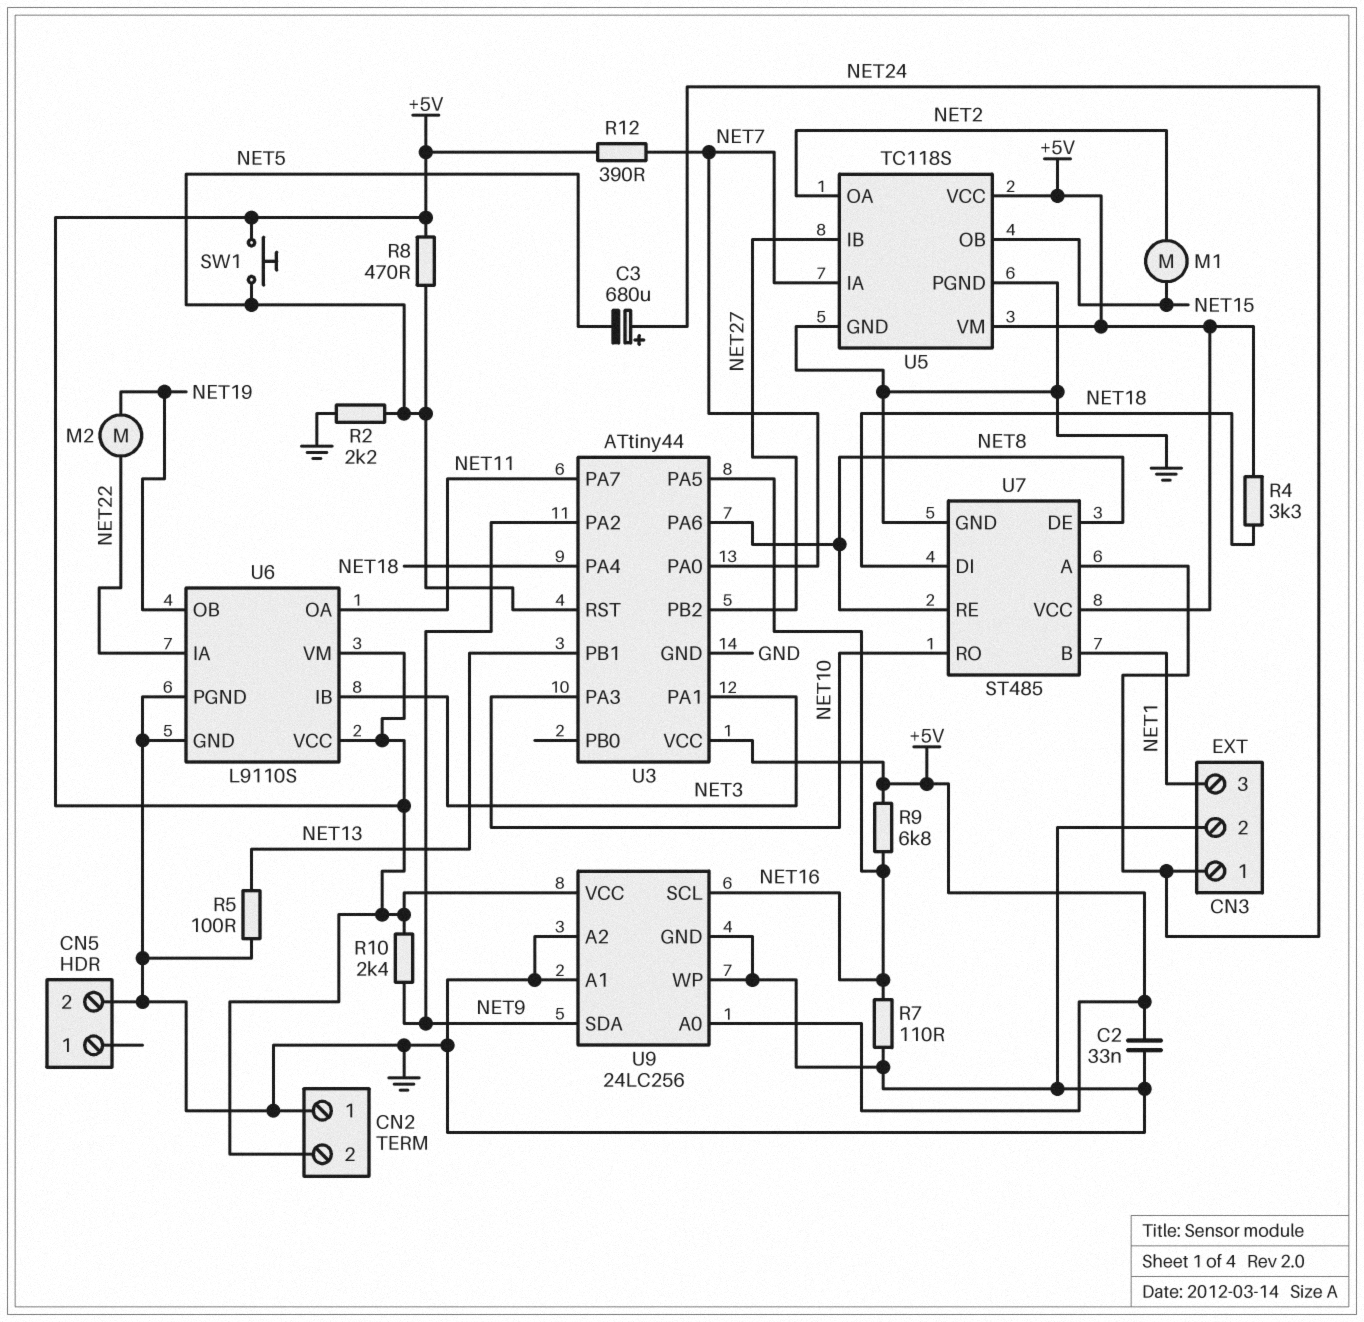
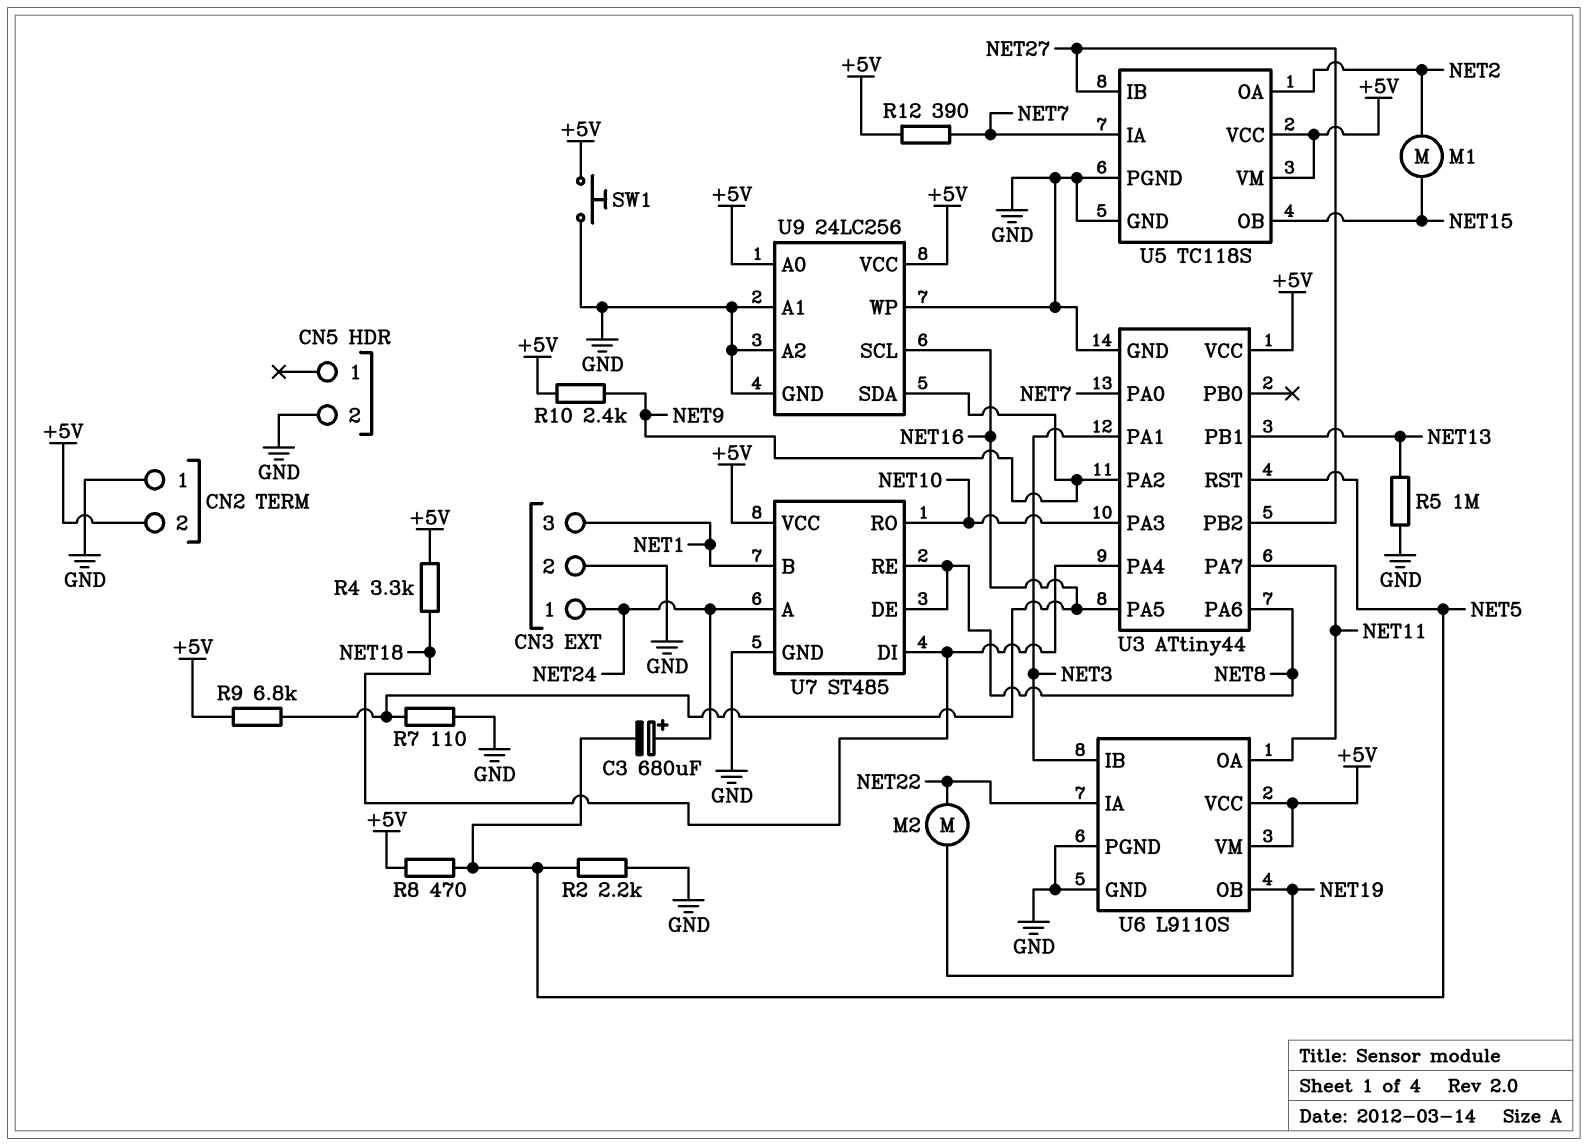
C2: 33nF (+5V, GND) -> none
R5: 100 (GND, NET13) -> 1M (GND, NET13)
SW1: button (+5V, NET5) -> button (+5V, GND)

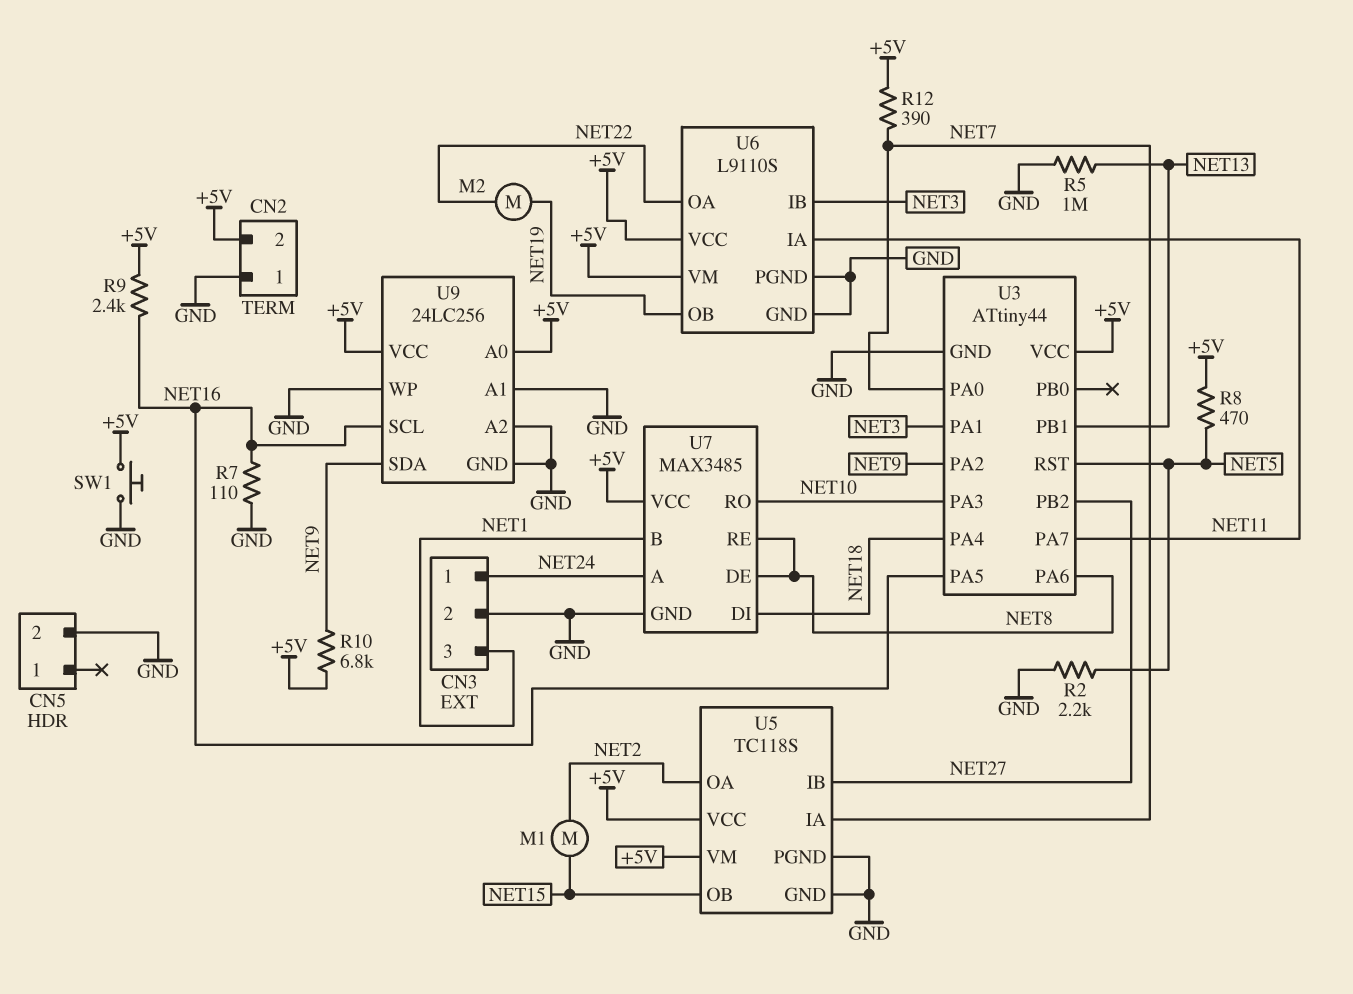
C3: 680uF (plus NET24, minus NET5) -> none
R4: 3.3k (+5V, NET18) -> none
R9: 6.8k (+5V, NET16) -> 2.4k (+5V, NET16)
R10: 2.4k (+5V, NET9) -> 6.8k (+5V, NET9)
U6 pin IA: NET22 -> NET11
U6 pin OA: NET11 -> NET22
U7: ST485 -> MAX3485

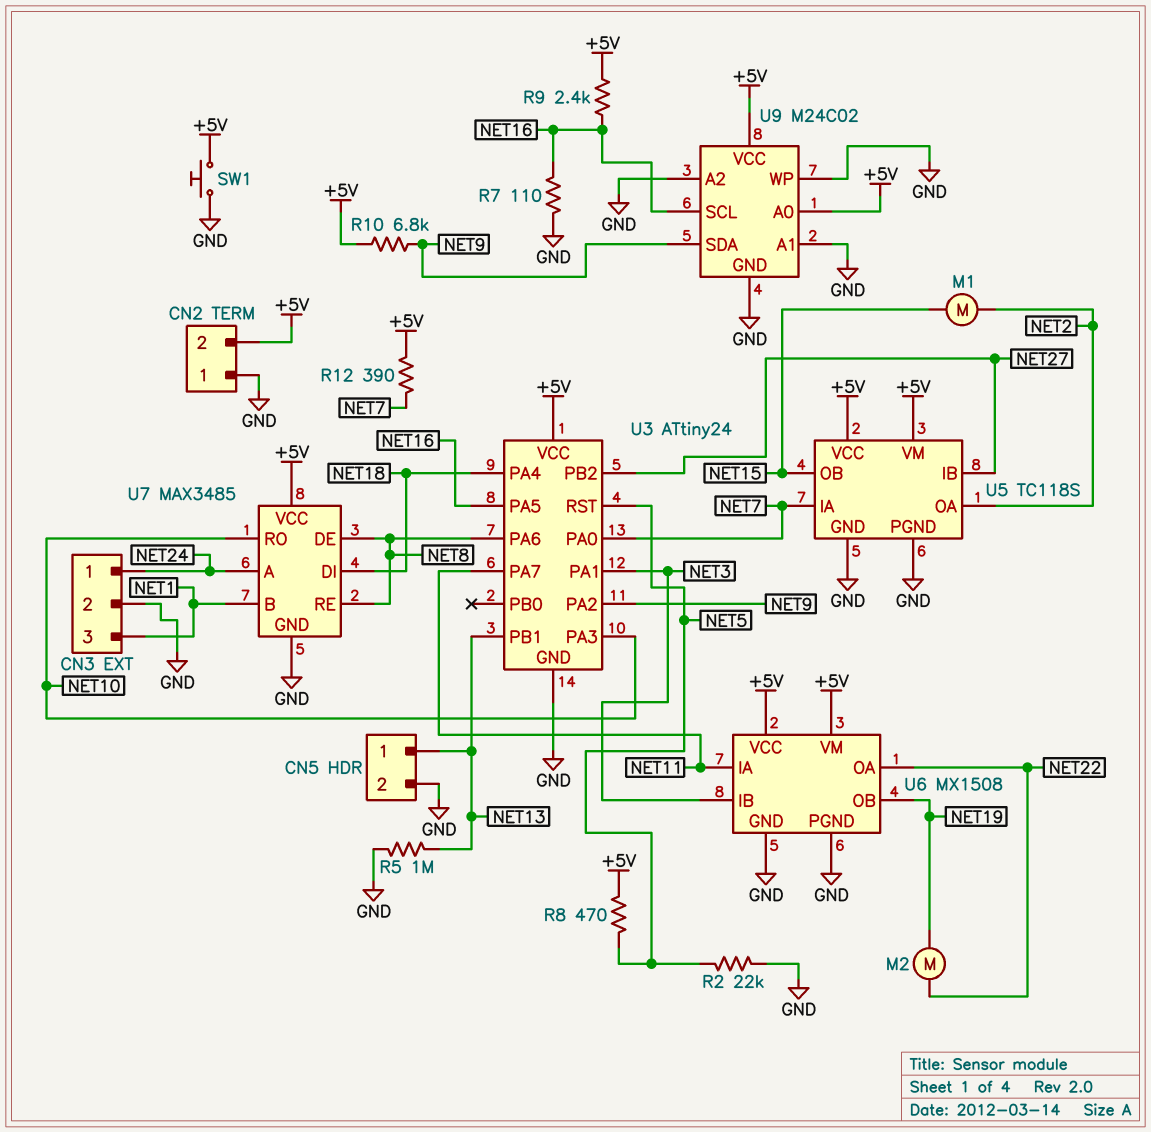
CN5 pin 1: none -> NET13
R2: 2.2k (GND, NET5) -> 22k (GND, NET5)
U3: ATtiny44 -> ATtiny24
U6: L9110S -> MX1508
U9: 24LC256 -> M24C02

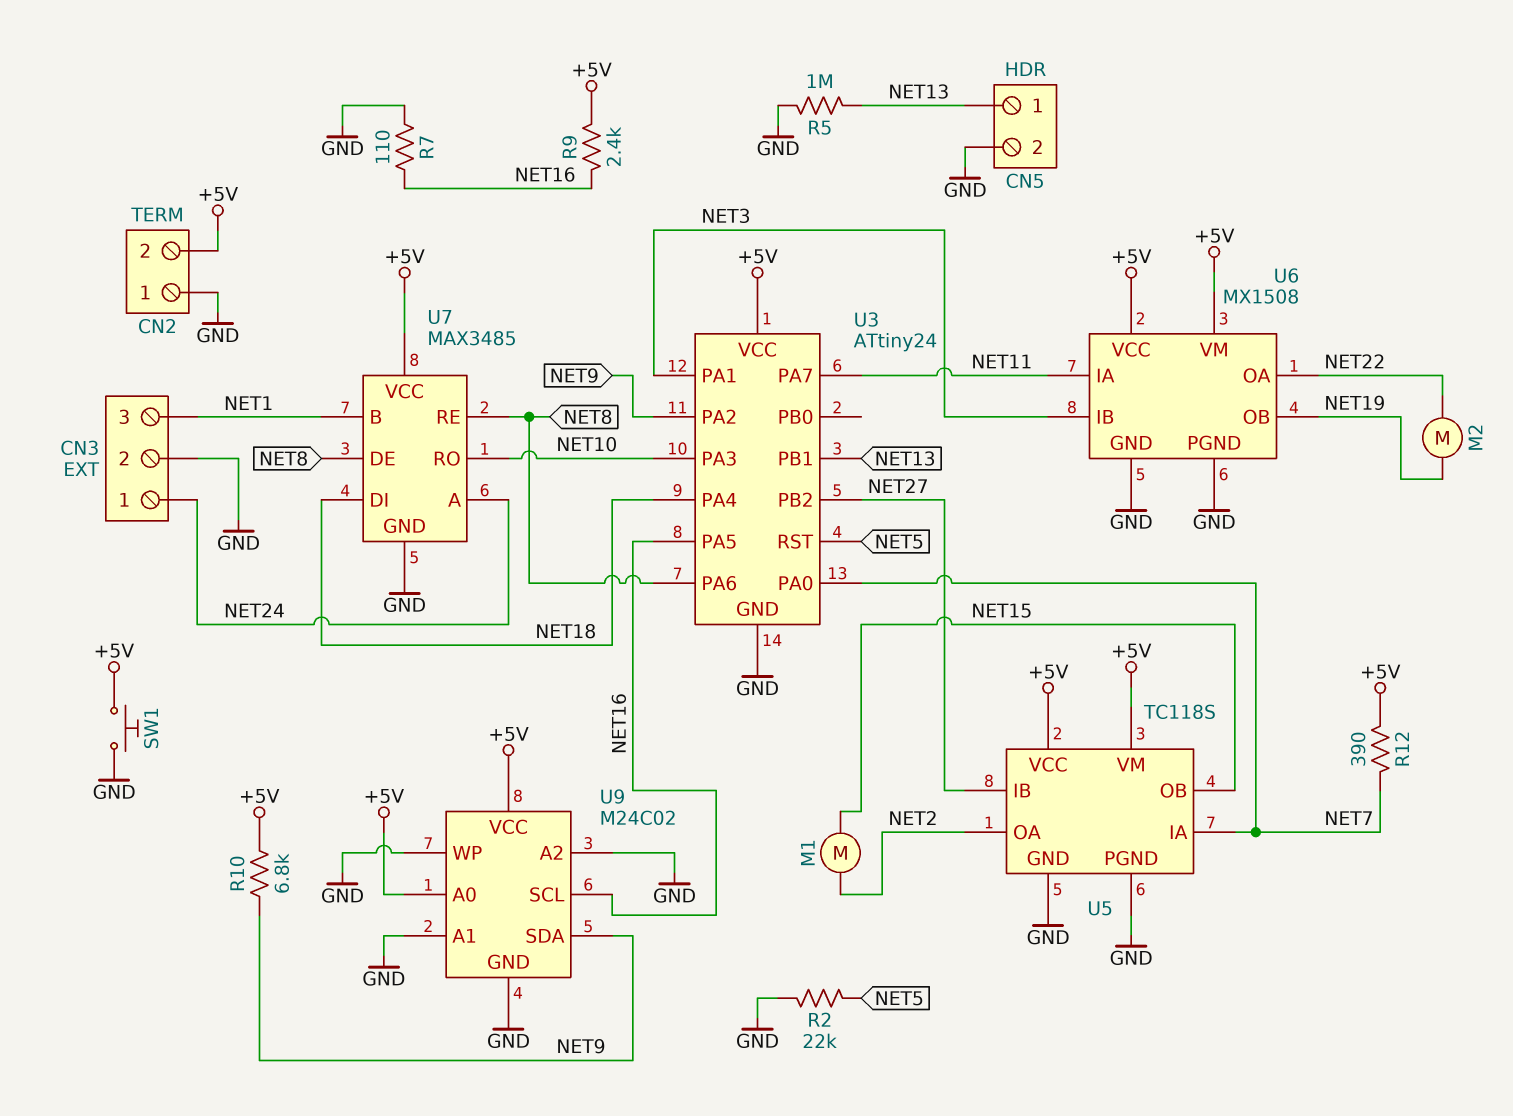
R8: 470 (+5V, NET5) -> none

